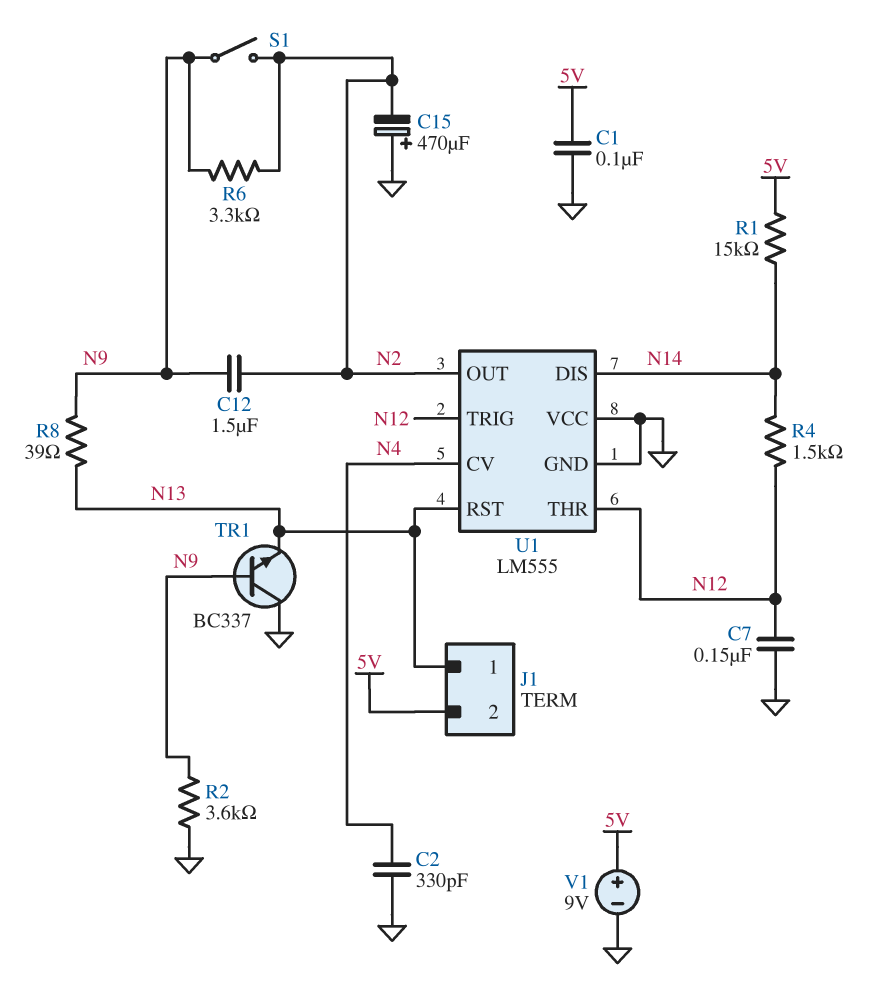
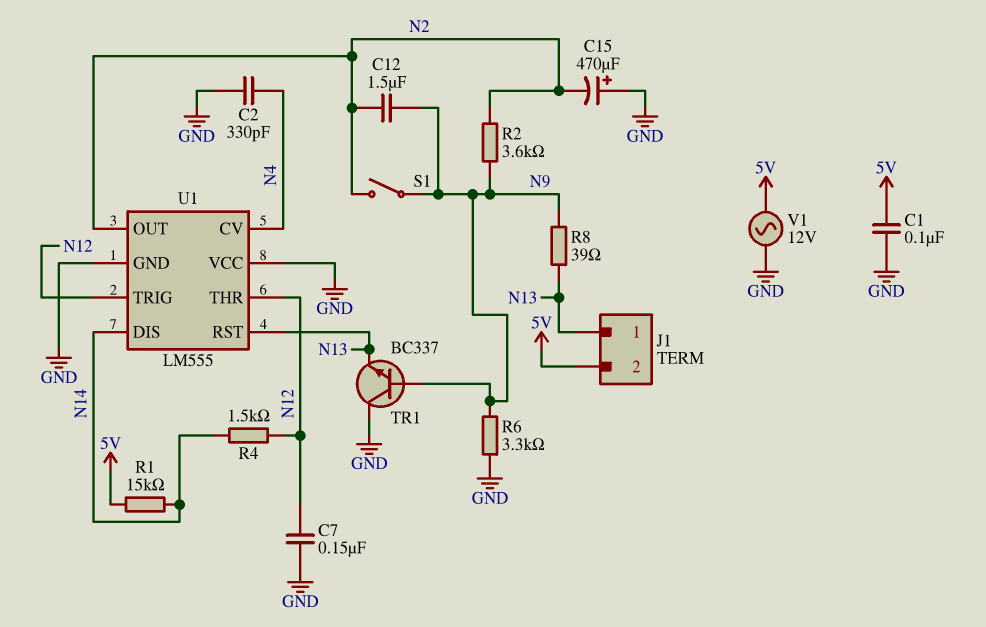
R2: 3.6k (GND, N9) -> 3.6k (N2, N9)
R6: 3.3k (N2, N9) -> 3.3k (GND, N9)
V1: 9V (plus 5V, minus GND) -> AC 12V (5V, GND)

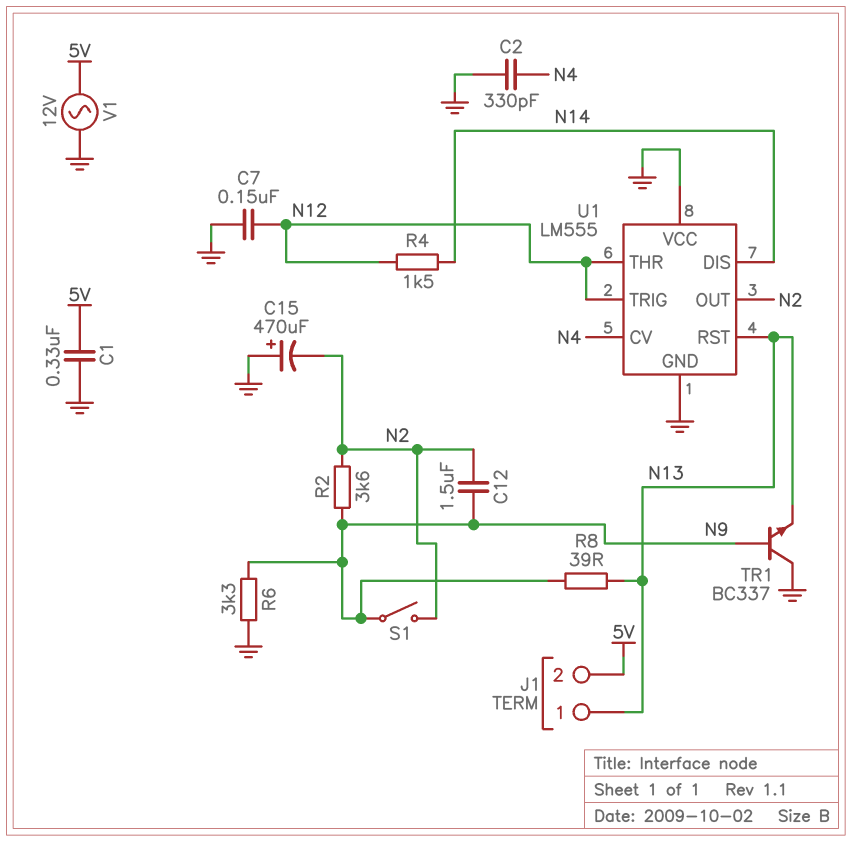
C1: 100nF (5V, GND) -> 330nF (5V, GND)
R1: 15k (5V, N14) -> none

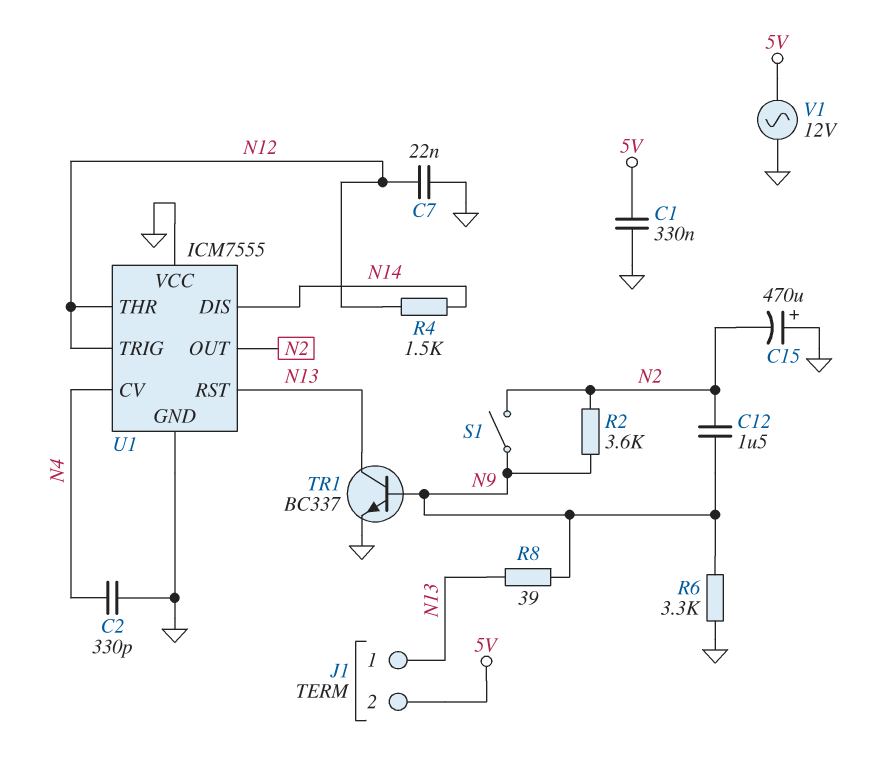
C7: 150nF (GND, N12) -> 22nF (GND, N12)
TR1: NPN BC337 (B N9, C GND, E N13) -> NPN BC337 (B N9, C N13, E GND)
U1: LM555 -> ICM7555

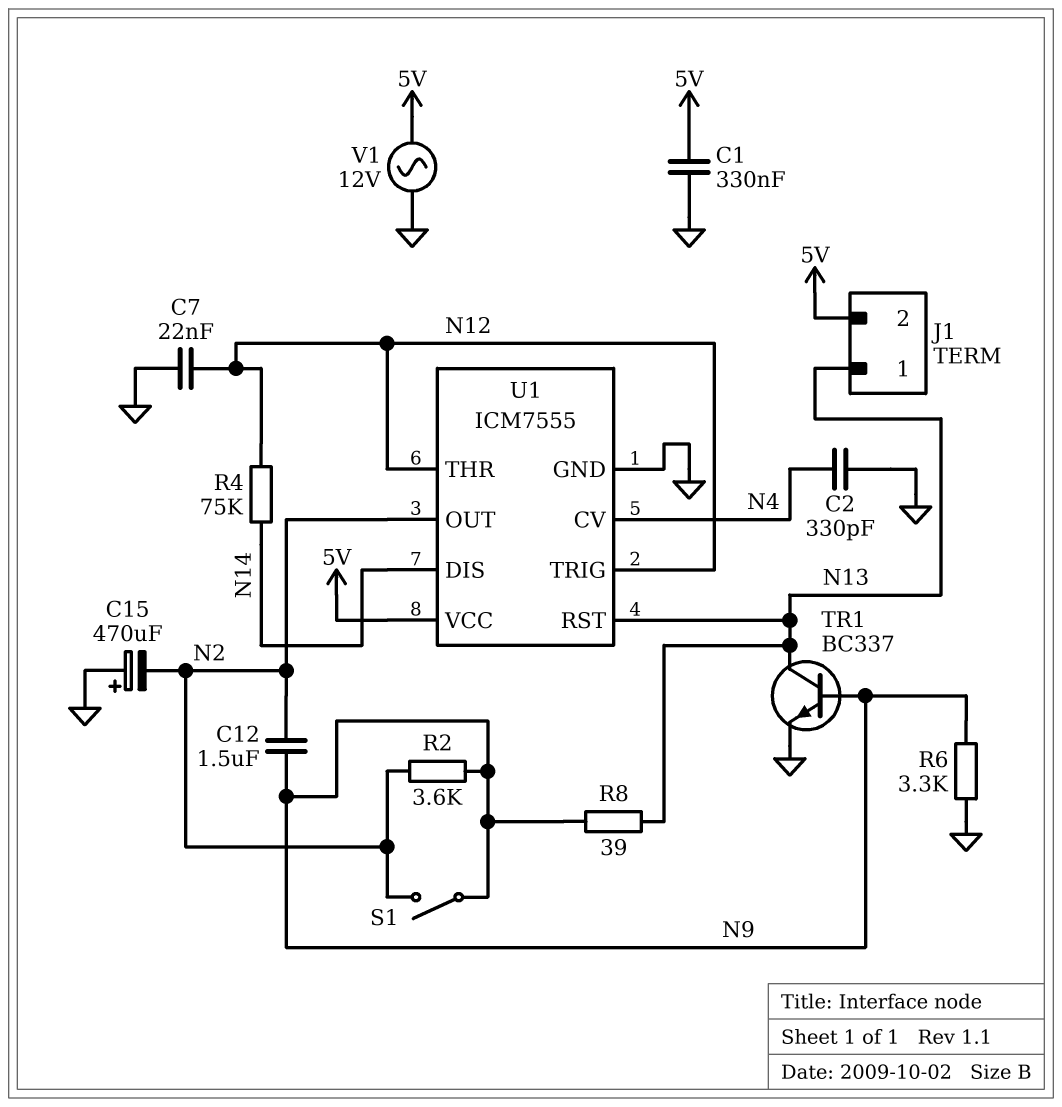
R4: 1.5k (N12, N14) -> 75k (N12, N14)
U1 pin VCC: GND -> 5V

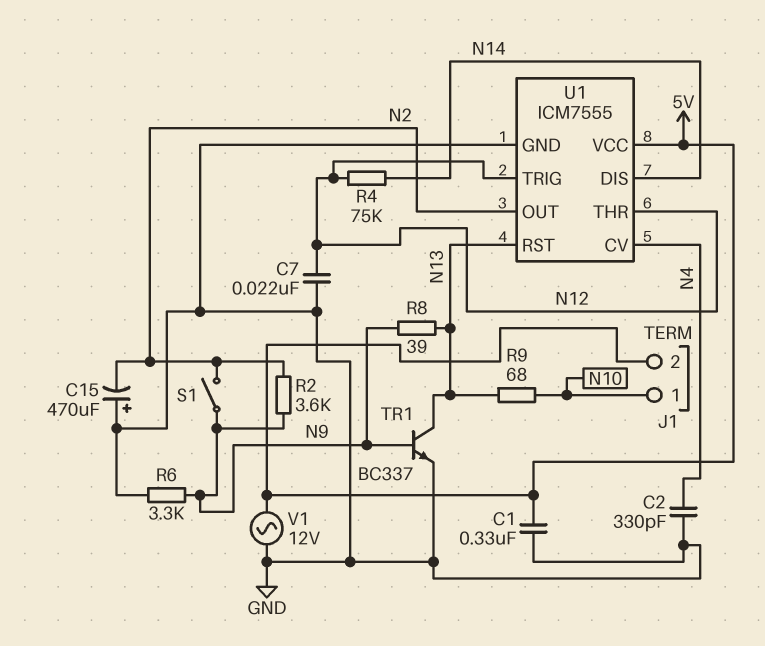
C12: 1.5uF (N2, N9) -> none
J1 pin 1: N13 -> N10
R9: none -> 68 (N10, N13)

